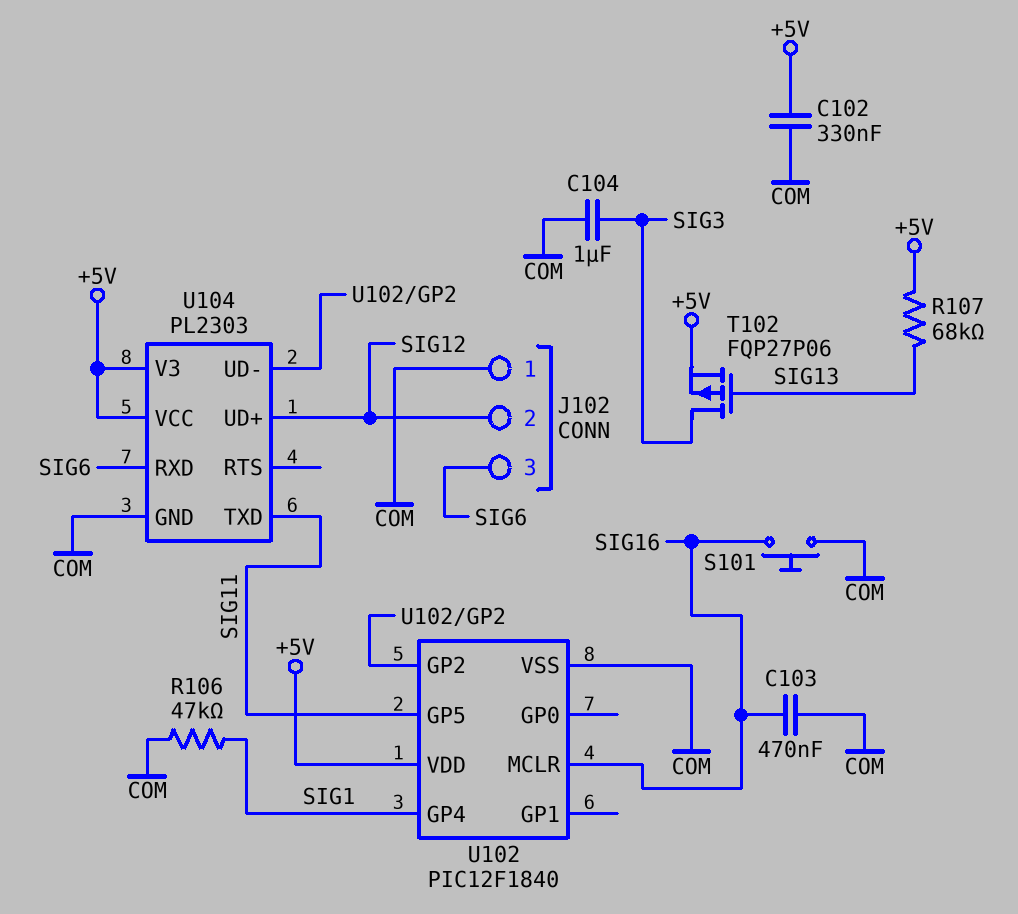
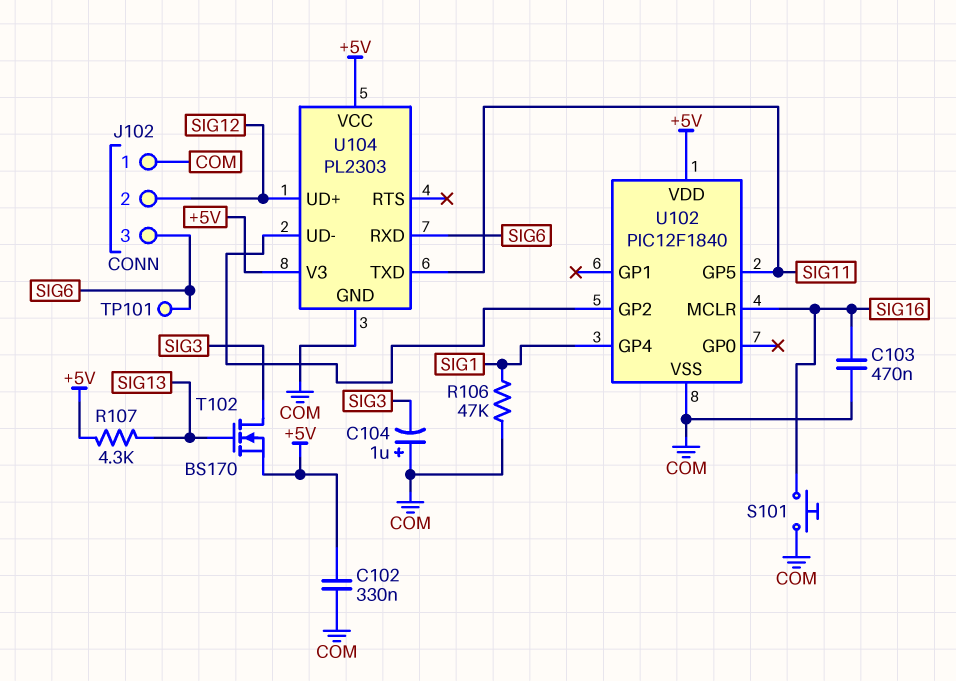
C104: 1uF (COM, SIG3) -> 1uF (plus COM, minus SIG3)
R107: 68k (+5V, SIG13) -> 4.3k (+5V, SIG13)
T102: PMOS FQP27P06 (G SIG13, D SIG3, S +5V) -> NMOS BS170 (G SIG13, D SIG3, S +5V)
TP101: none -> test point (SIG6)

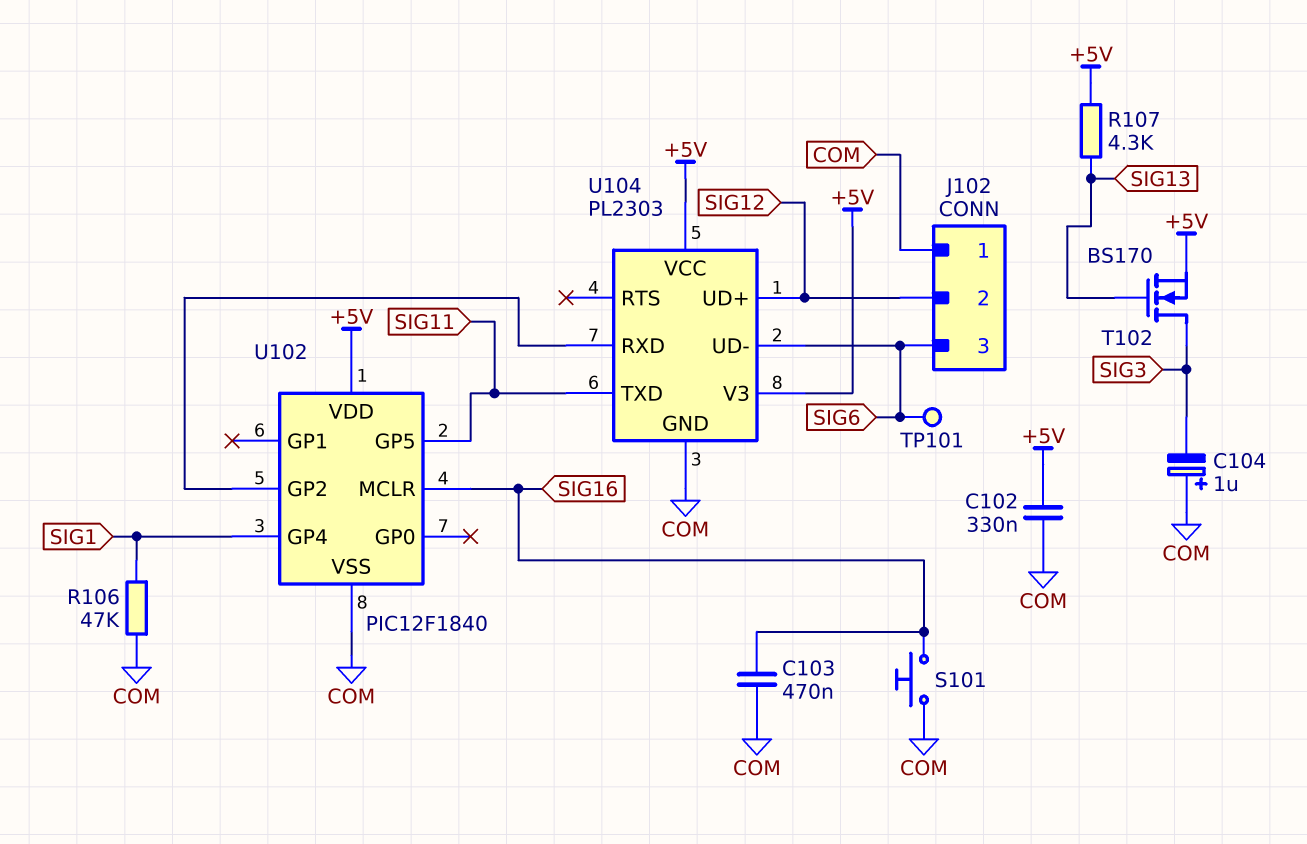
U104 pin RXD: SIG6 -> U102/GP2
U104 pin UD-: U102/GP2 -> SIG6

